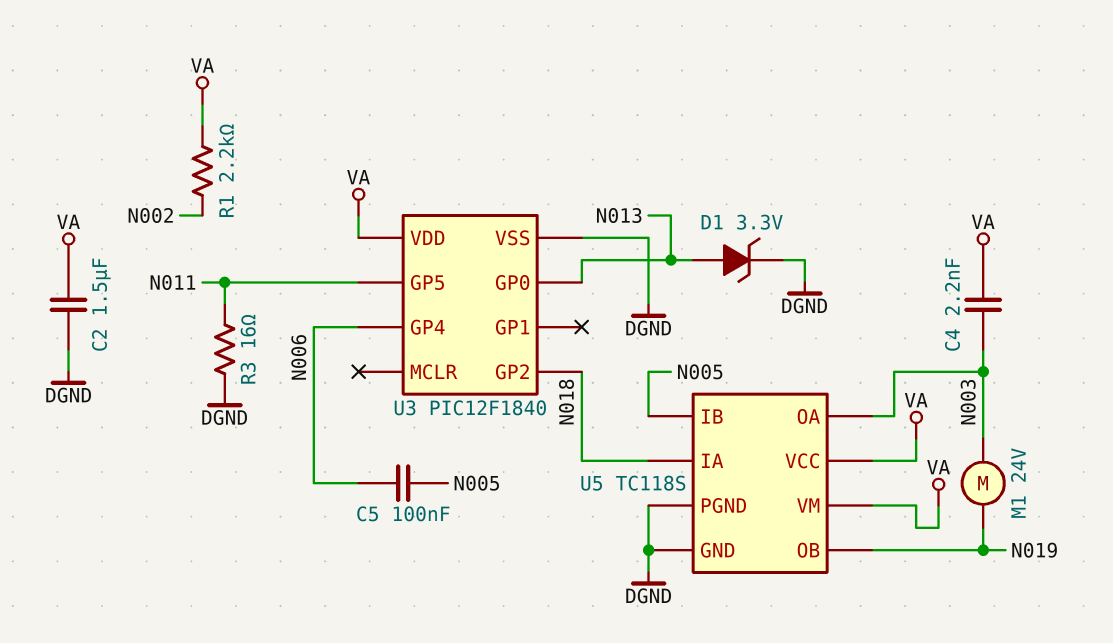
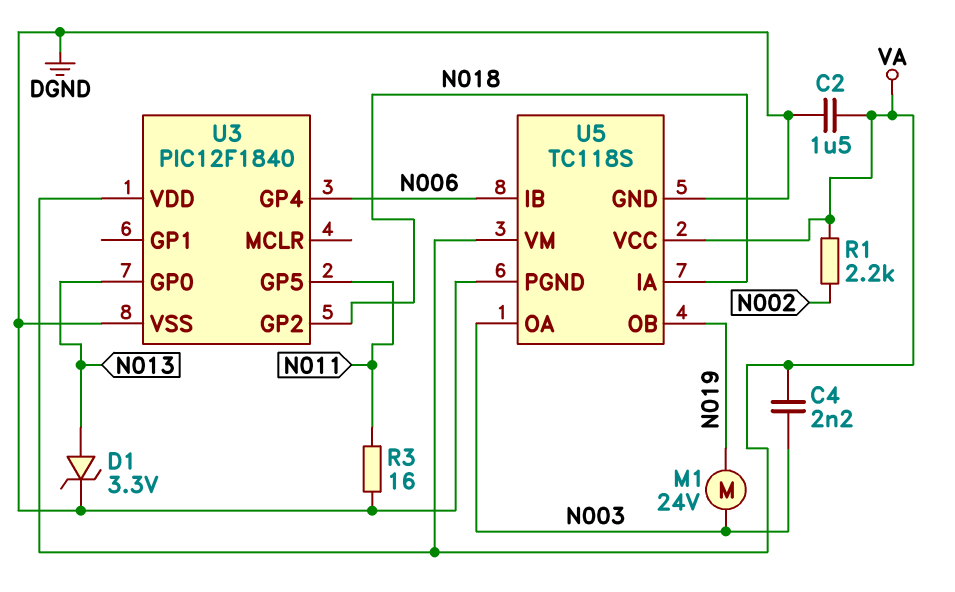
C5: 100nF (N005, N006) -> none
U5 pin IB: N005 -> N006

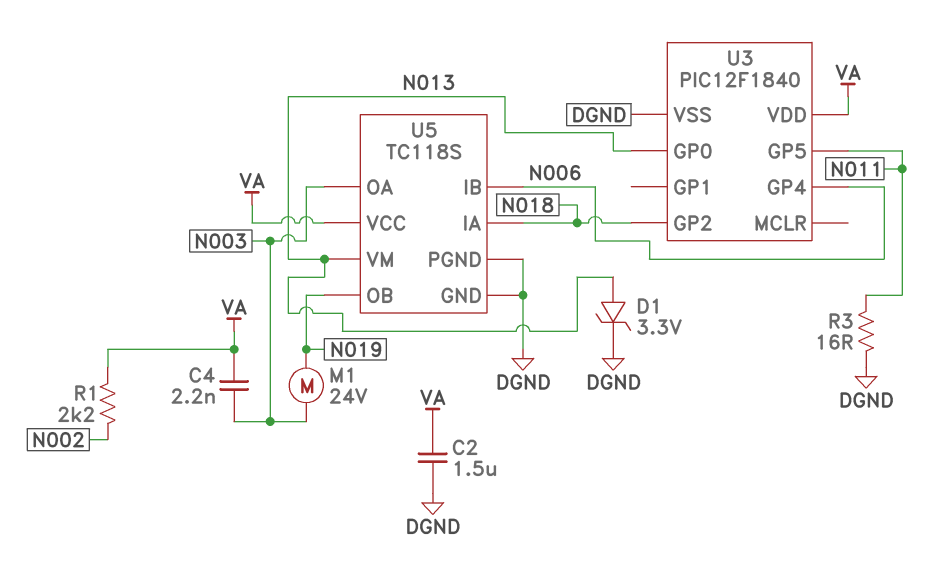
U5 pin VM: VA -> N013

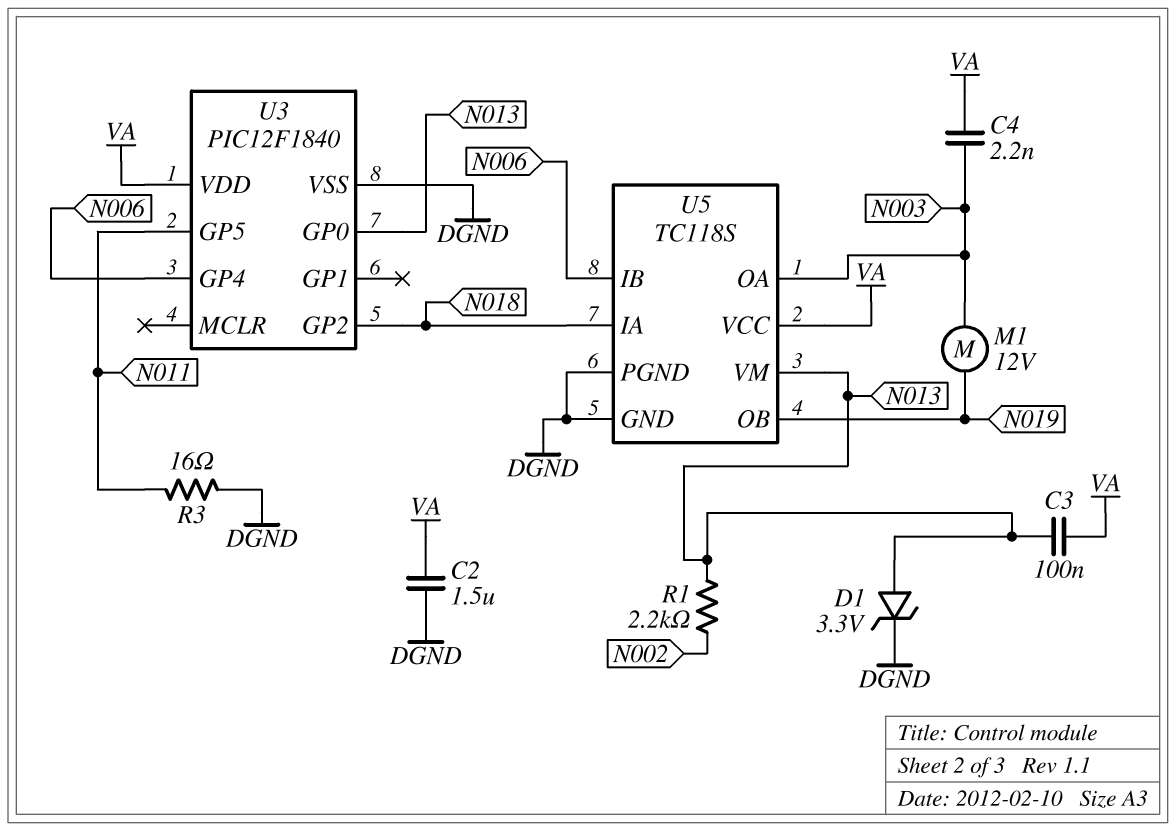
C3: none -> 100nF (N013, VA)
M1: motor 24V (N003, N019) -> motor 12V (N003, N019)
R1: 2.2k (N002, VA) -> 2.2k (N002, N013)

